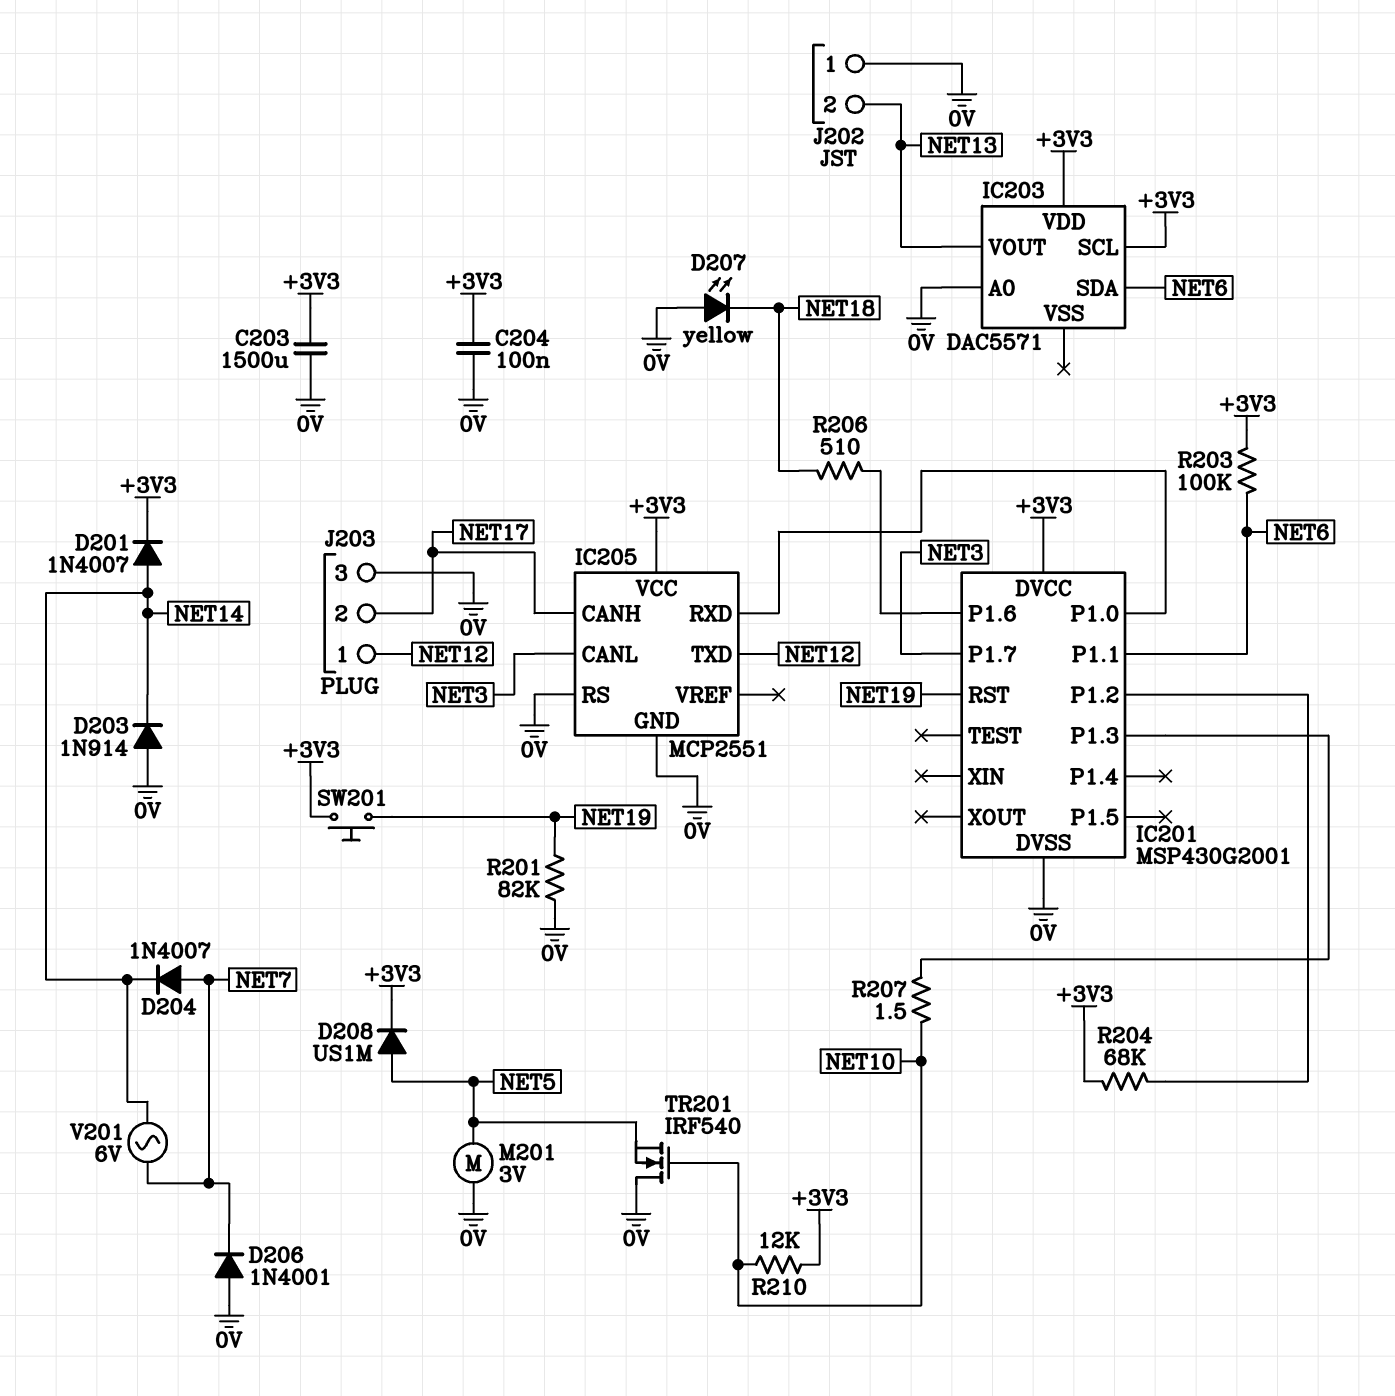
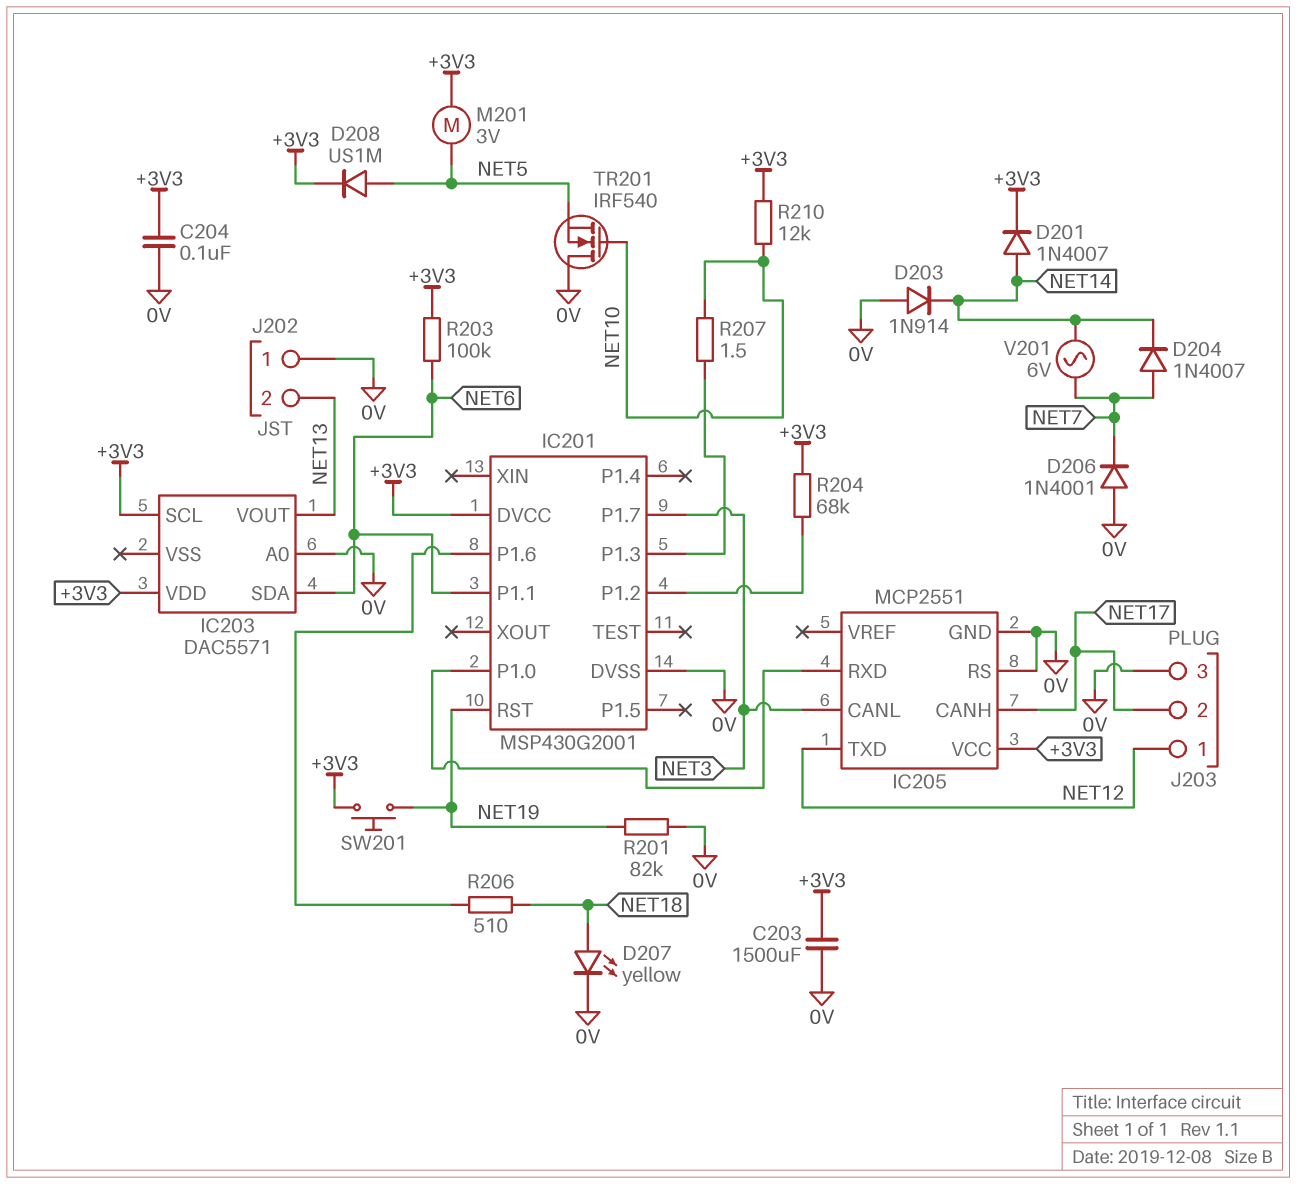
D207: LED yellow (A 0V, K NET18) -> LED yellow (A NET18, K 0V)
M201: motor 3V (0V, NET5) -> motor 3V (+3V3, NET5)

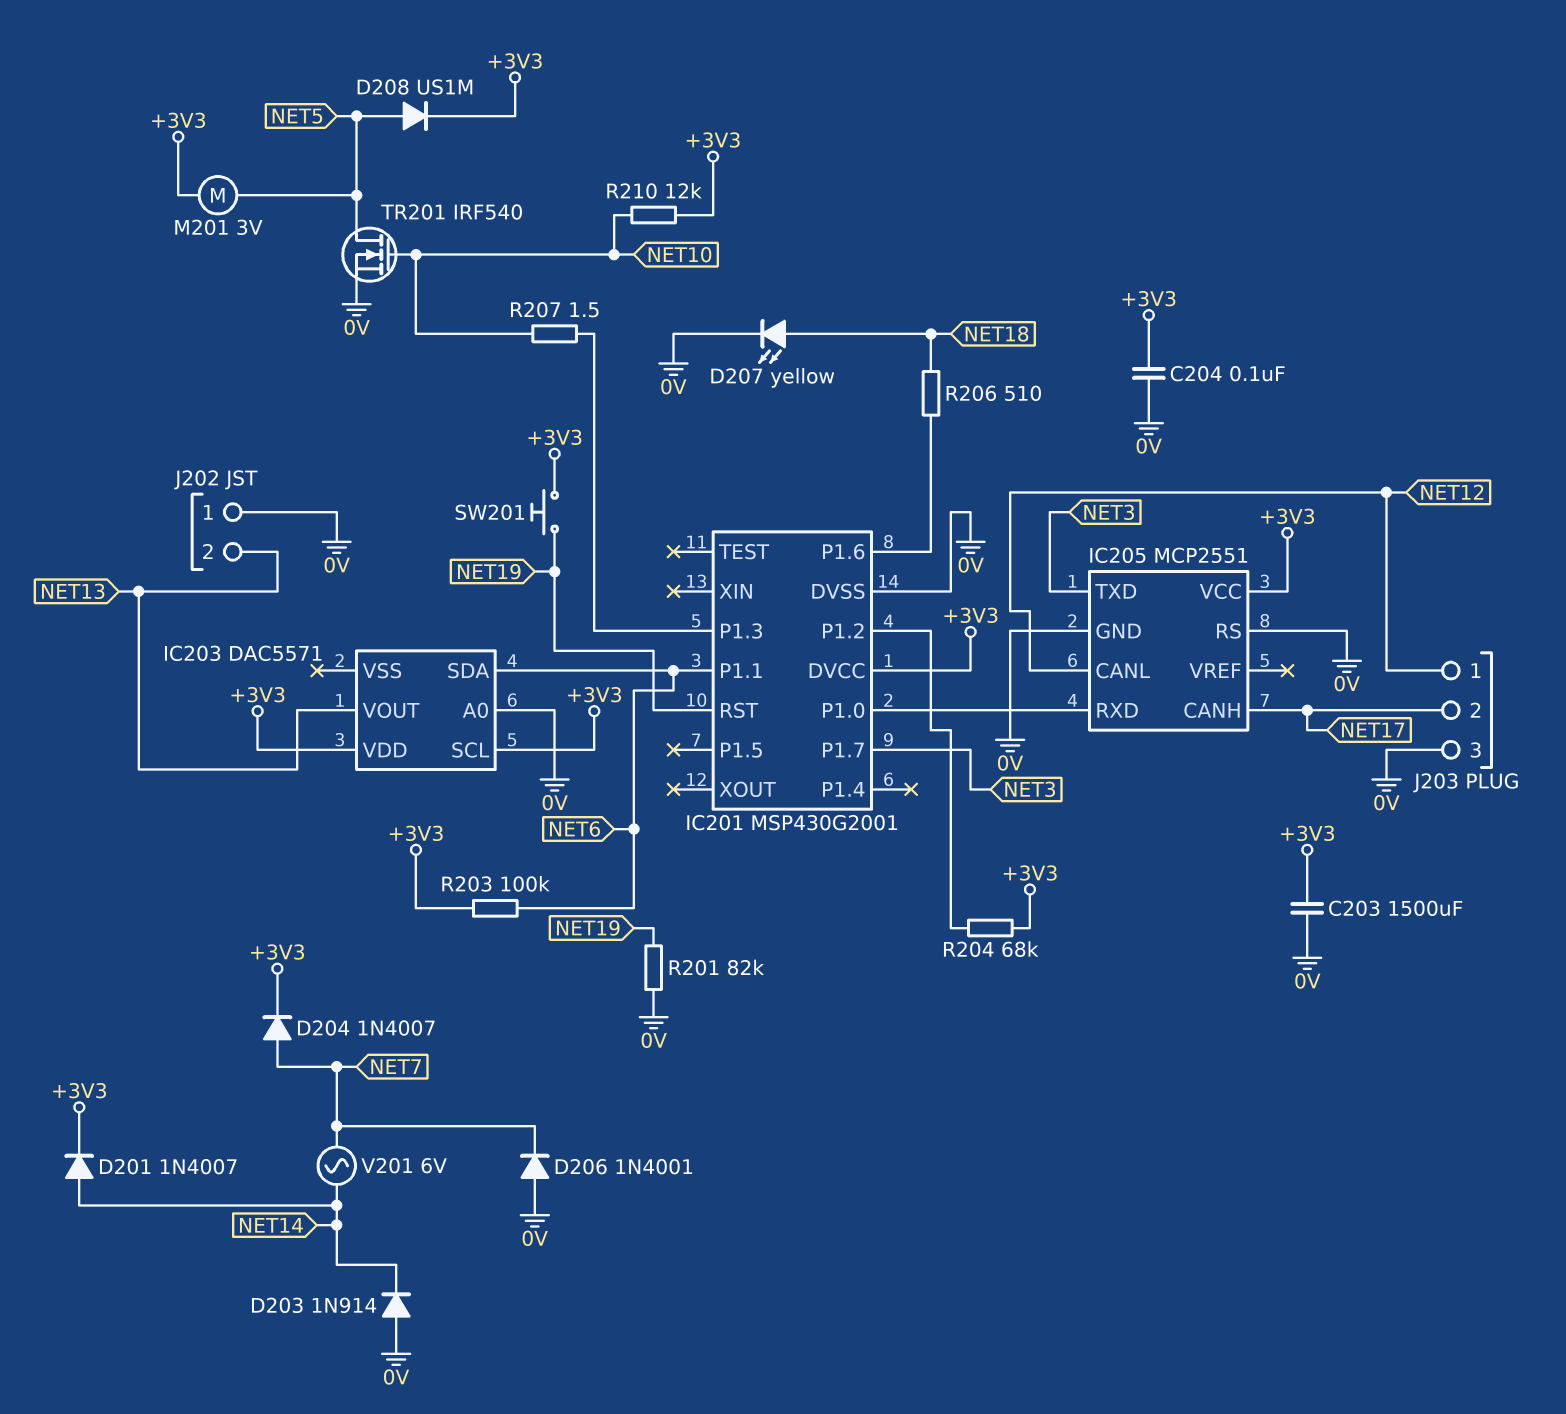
D204: diode 1N4007 (A NET7, K NET14) -> diode 1N4007 (A NET7, K +3V3)
IC205 pin CANL: NET3 -> NET12
IC205 pin TXD: NET12 -> NET3
TR201: NMOS IRF540 (G NET10, D 0V, S NET5) -> NMOS IRF540 (G NET10, D NET5, S 0V)

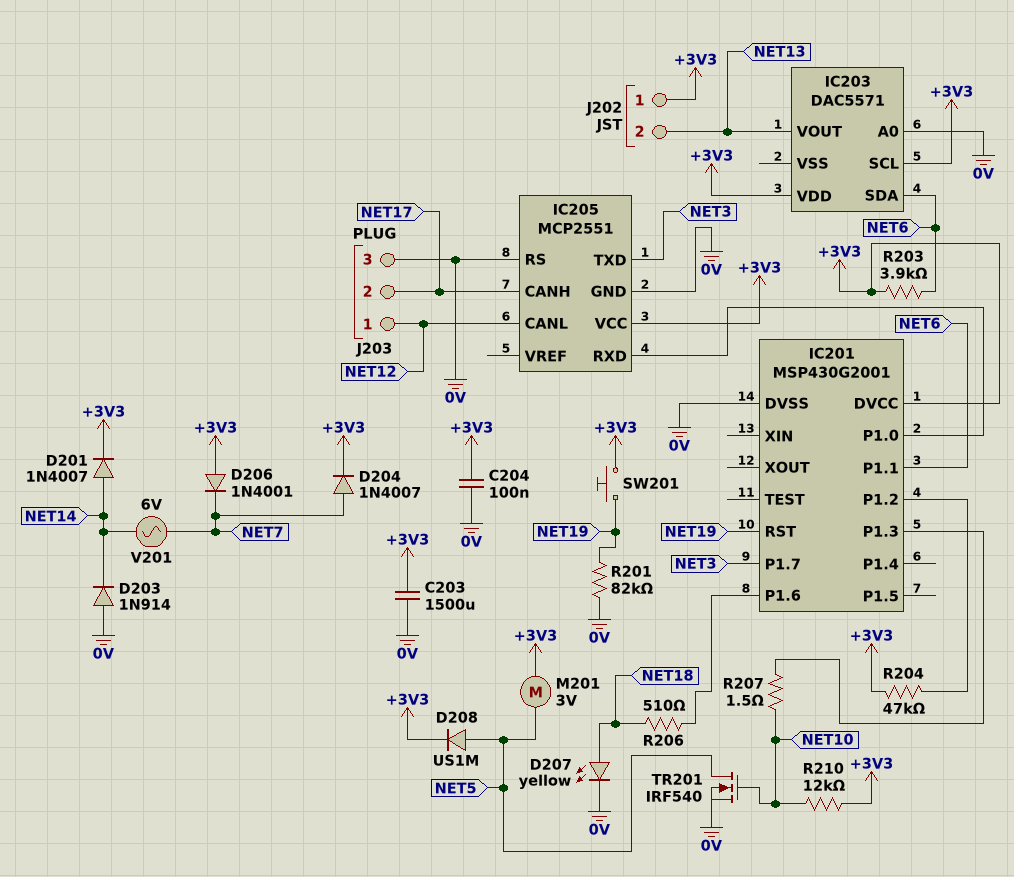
D206: diode 1N4001 (A 0V, K NET7) -> diode 1N4001 (A +3V3, K NET7)
J202 pin 1: 0V -> +3V3
R203: 100k (+3V3, NET6) -> 3.9k (+3V3, NET6)
R204: 68k (+3V3, IC201/P1.2) -> 47k (+3V3, IC201/P1.2)

